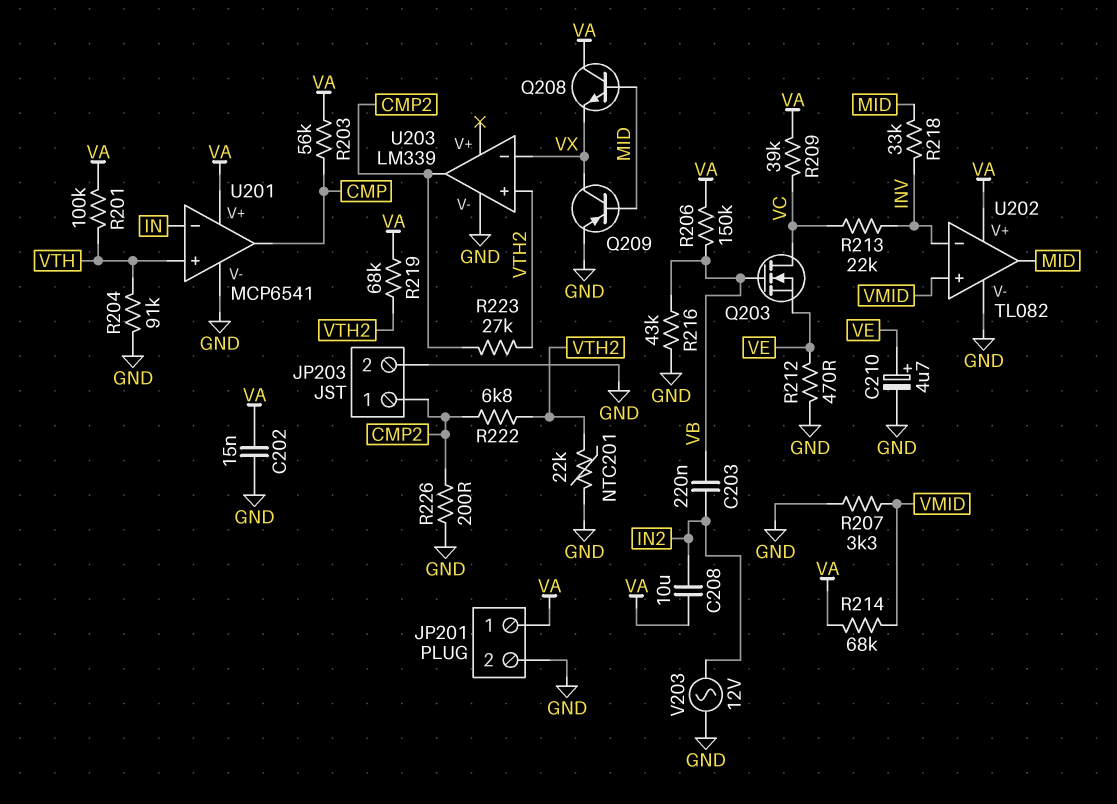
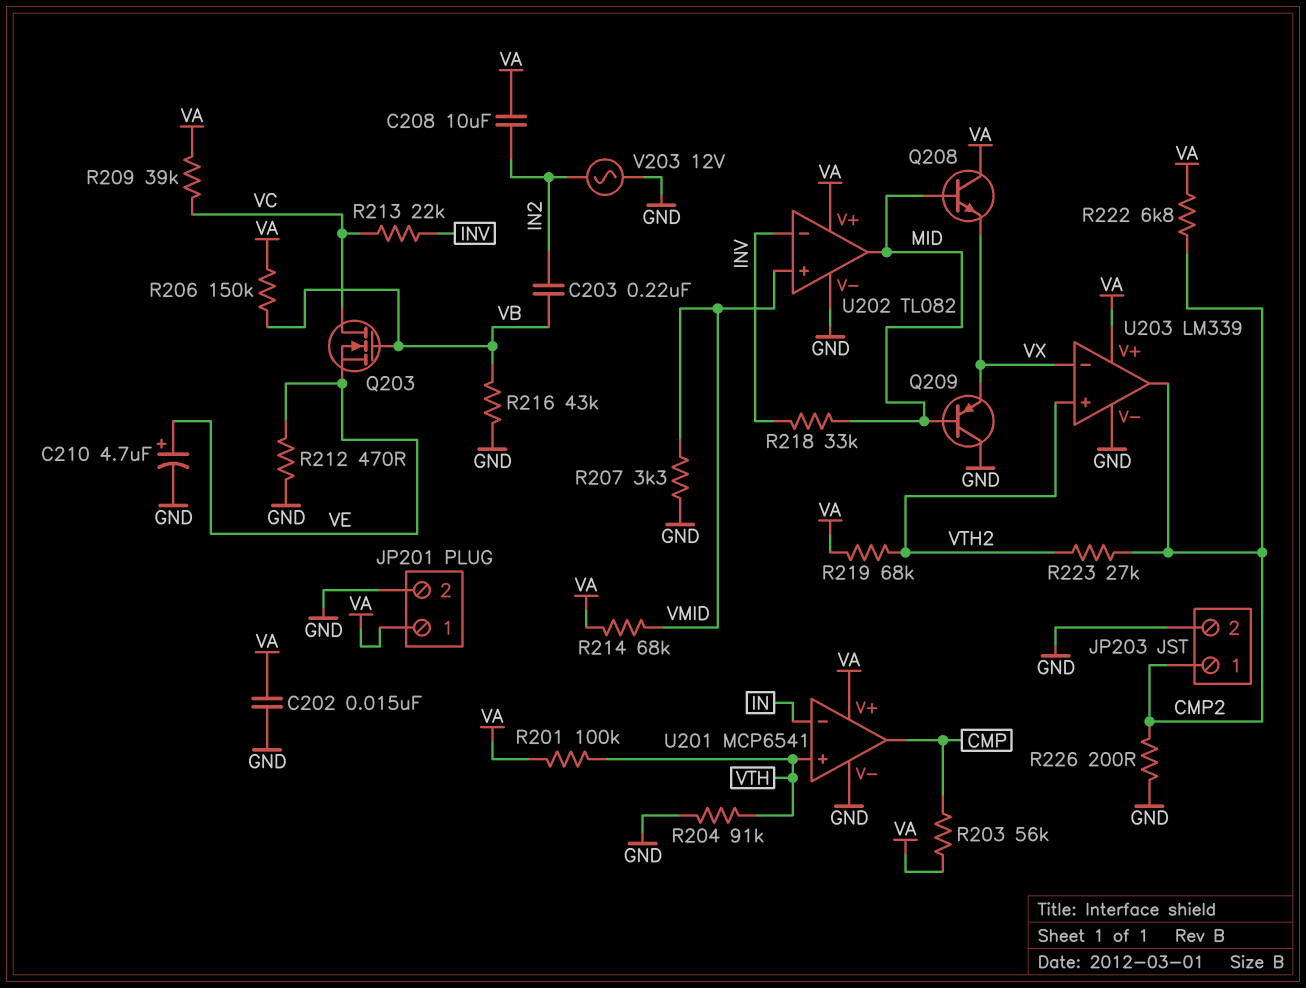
NTC201: 22k (GND, VTH2) -> none
Q209: PNP (B MID, C VX, E GND) -> PNP (B MID, C GND, E VX)
R222: 6.8k (CMP2, VTH2) -> 6.8k (CMP2, VA)
U203 pin V+: none -> VA

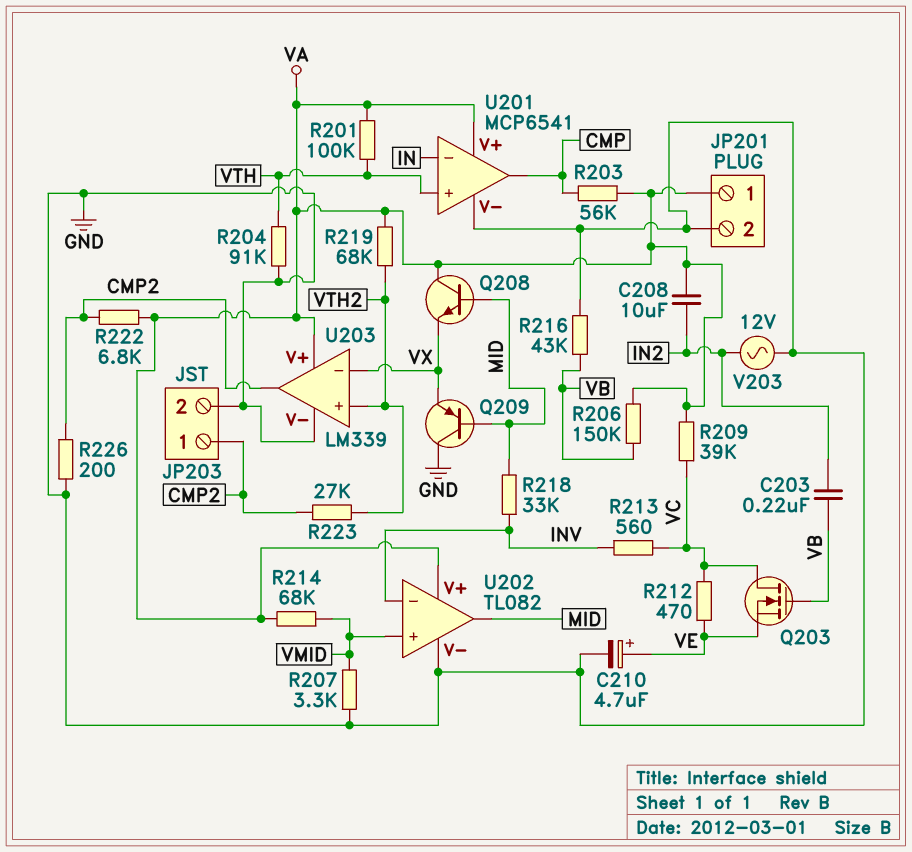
C202: 15nF (GND, VA) -> none
R212: 470 (GND, VE) -> 470 (VC, VE)
R213: 22k (INV, VC) -> 560 (INV, VC)

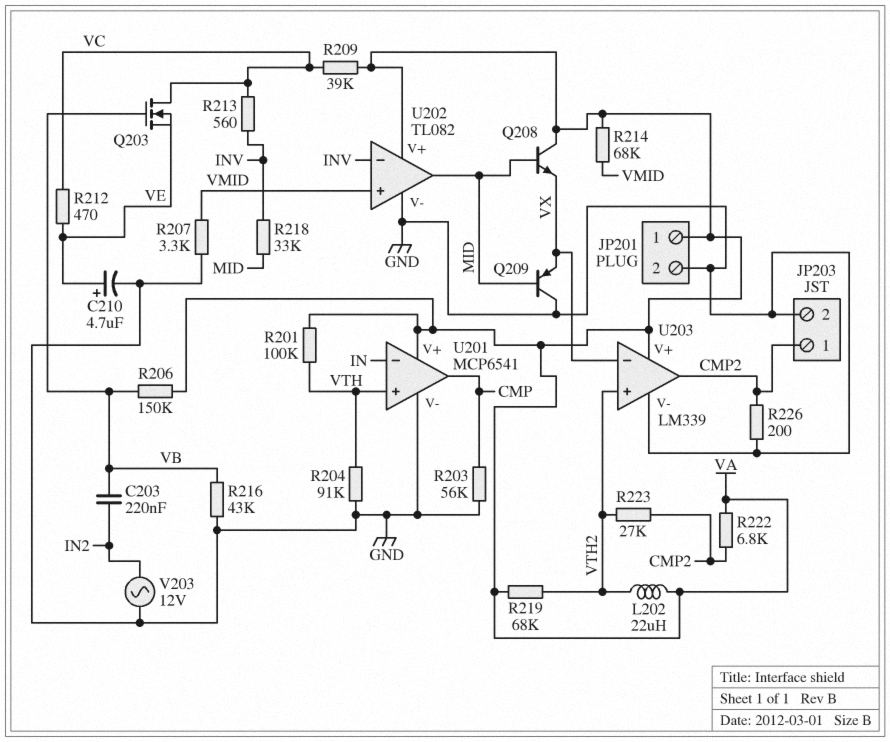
C208: 10uF (IN2, VA) -> none
L202: none -> 22uH (VA, VTH2)
R203: 56k (CMP, VA) -> 56k (CMP, GND)

